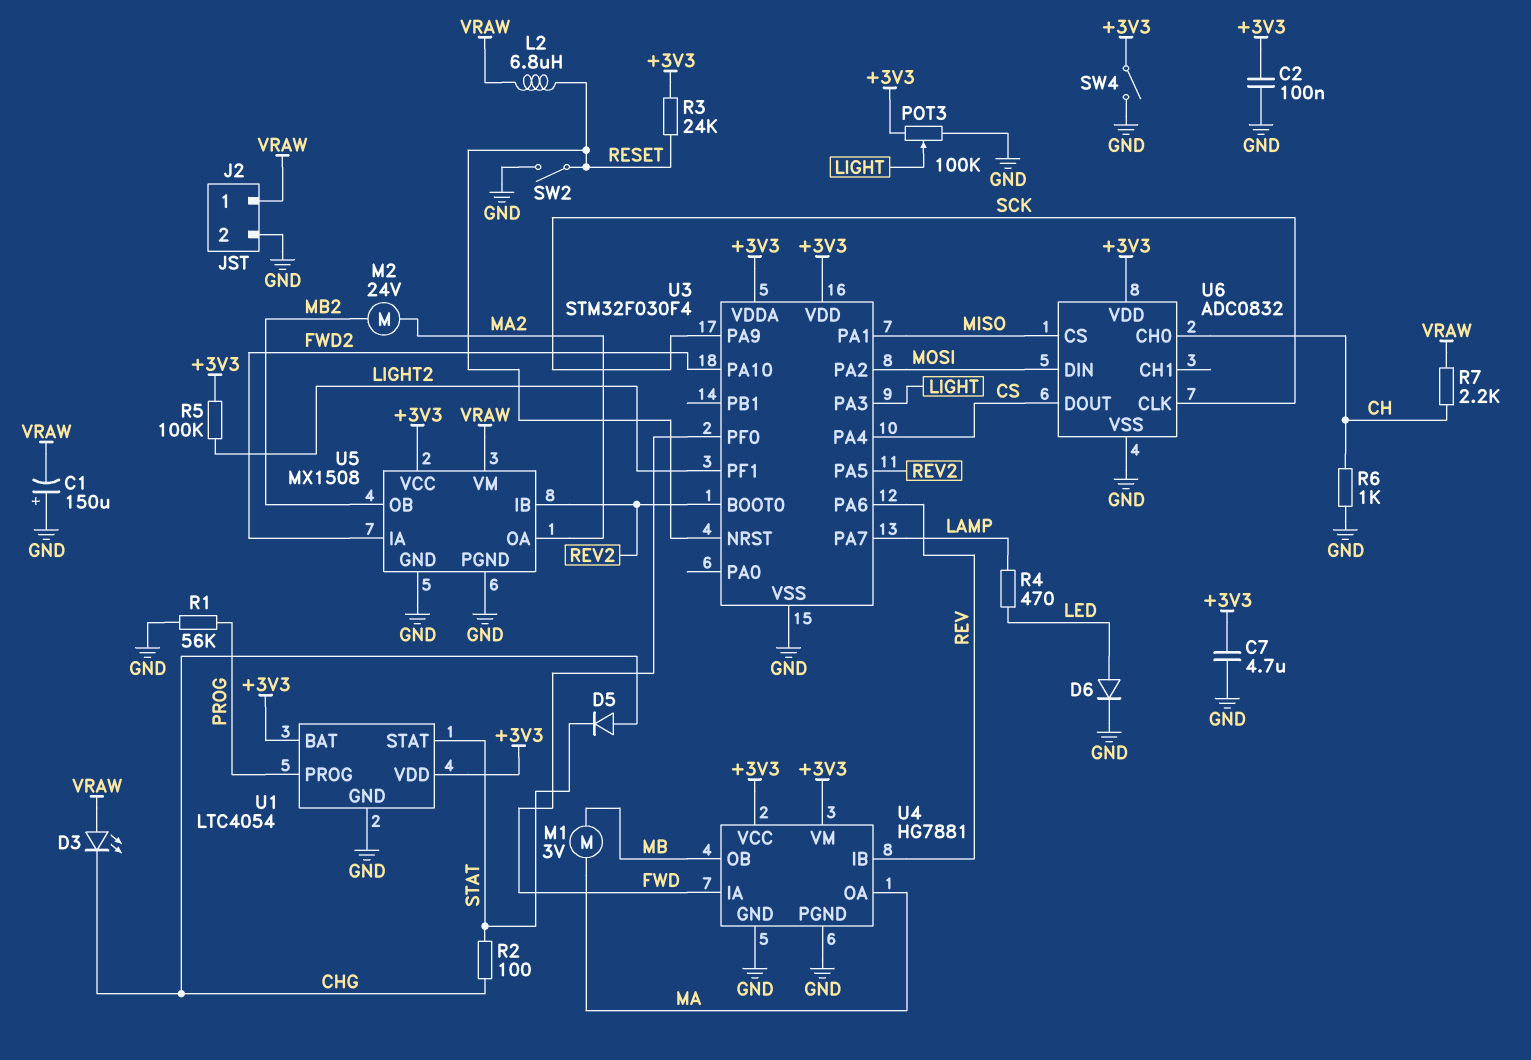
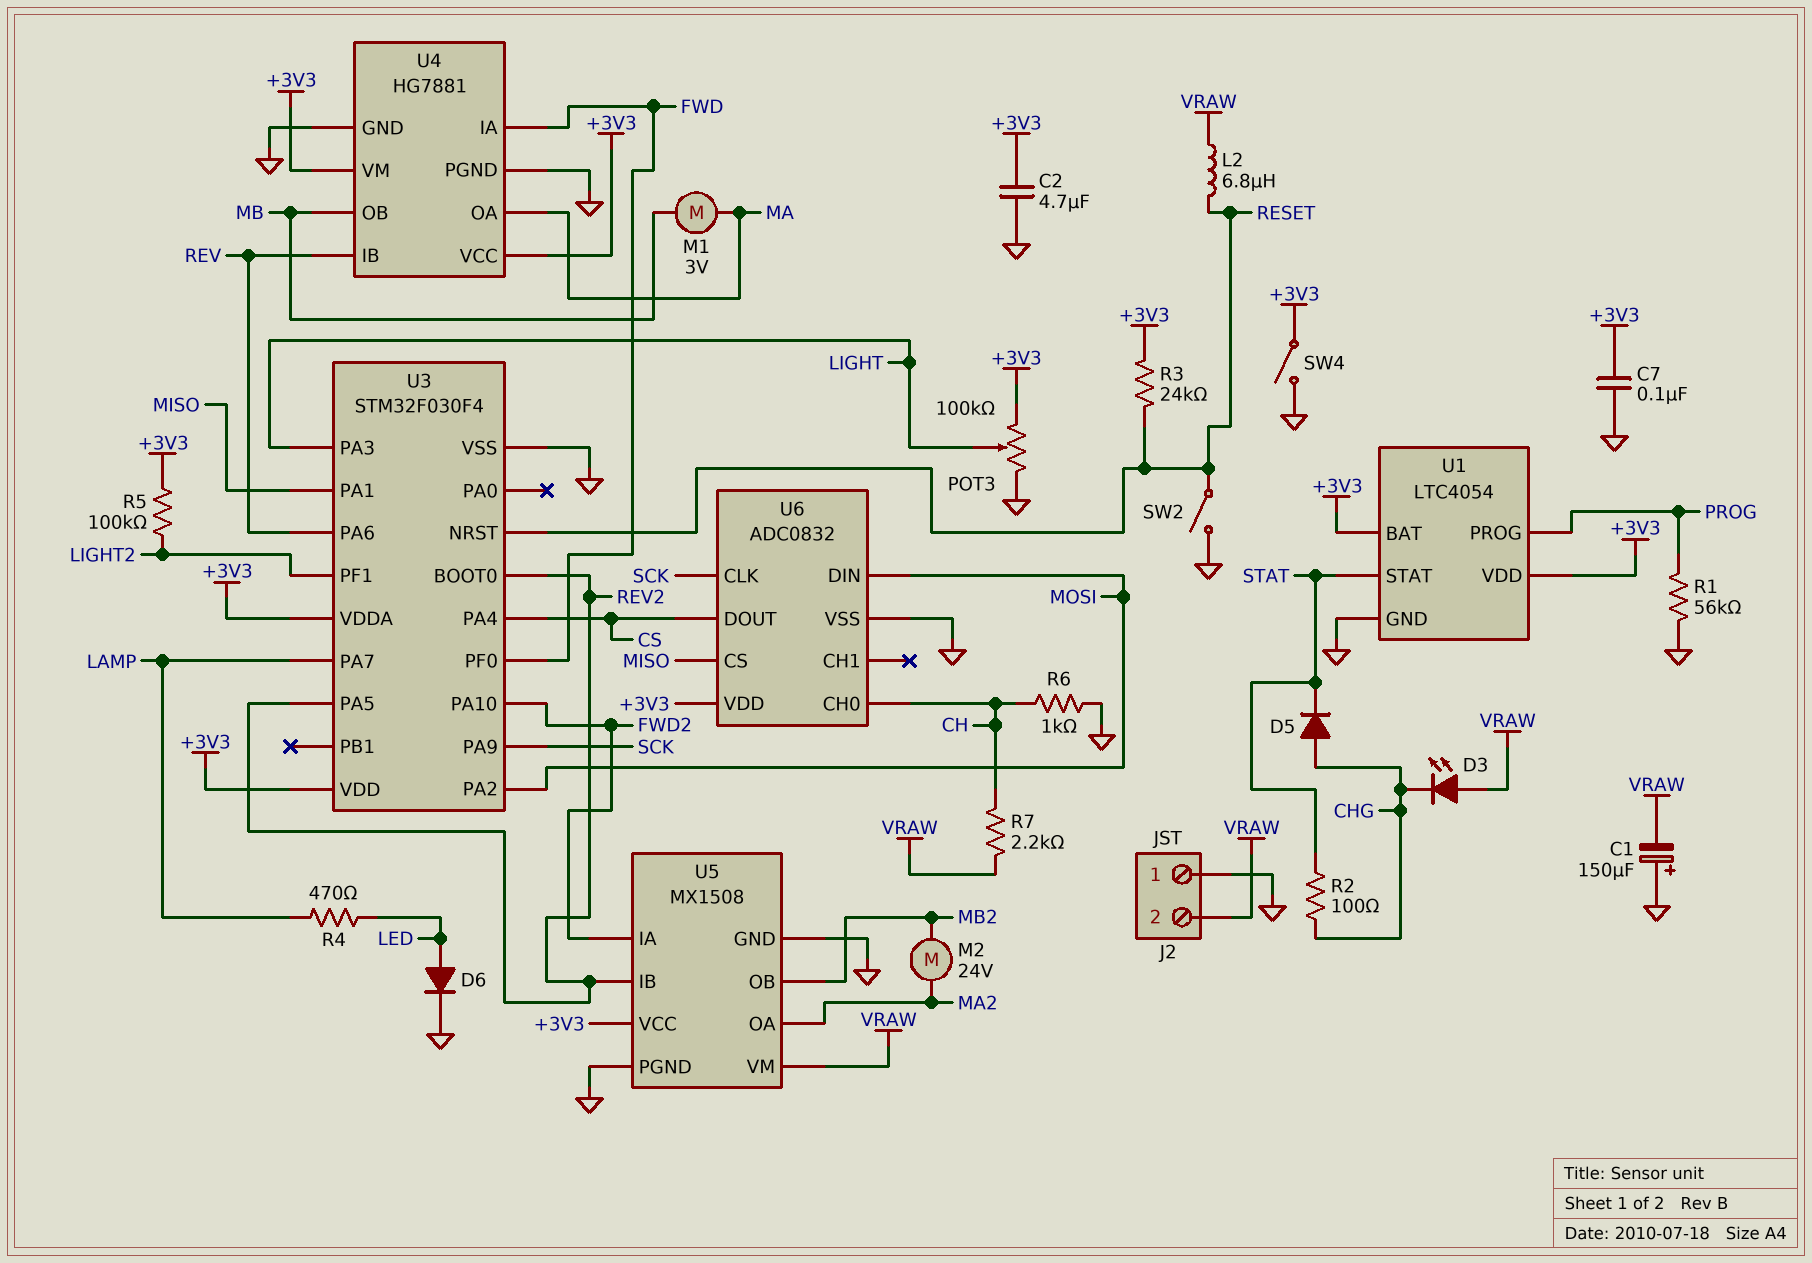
C2: 100nF (+3V3, GND) -> 4.7uF (+3V3, GND)
C7: 4.7uF (+3V3, GND) -> 100nF (+3V3, GND)
J2 pin 1: VRAW -> GND
J2 pin 2: GND -> VRAW

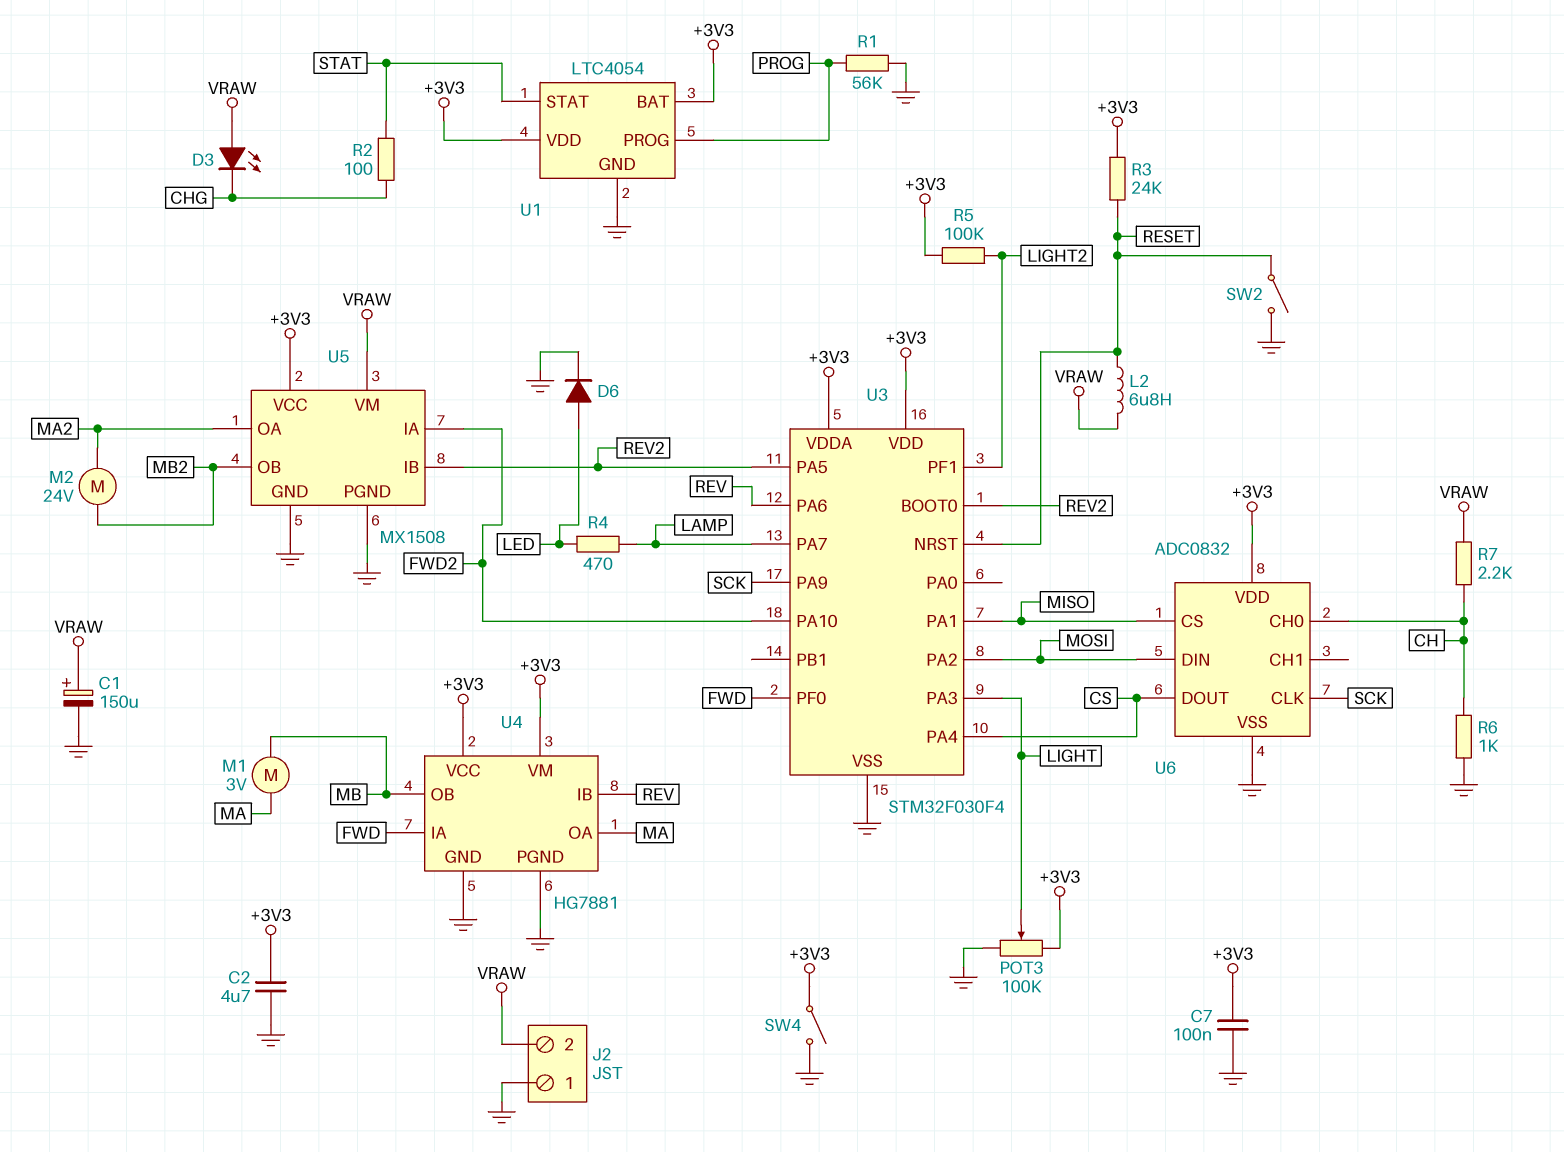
C1: 150uF (plus GND, minus VRAW) -> 150uF (plus VRAW, minus GND)
D5: diode (A CHG, K STAT) -> none

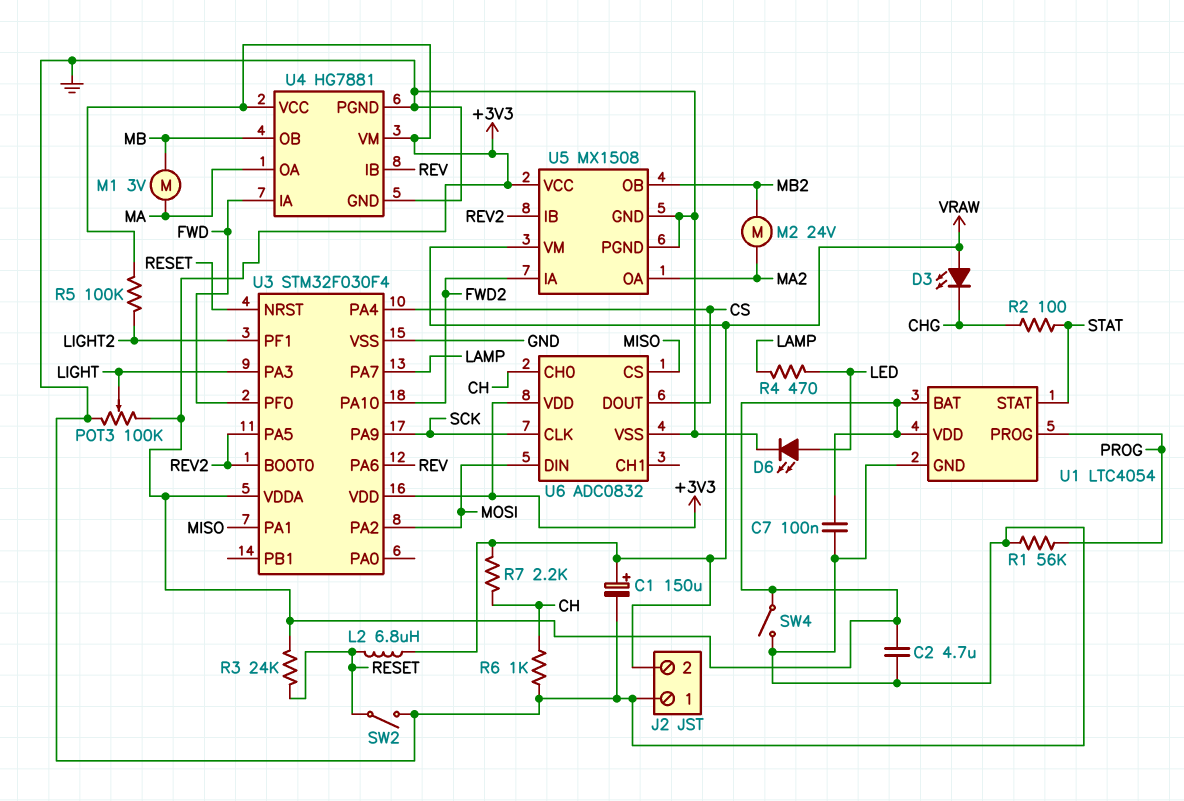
D6: diode (A LED, K GND) -> LED (A LED, K GND)

